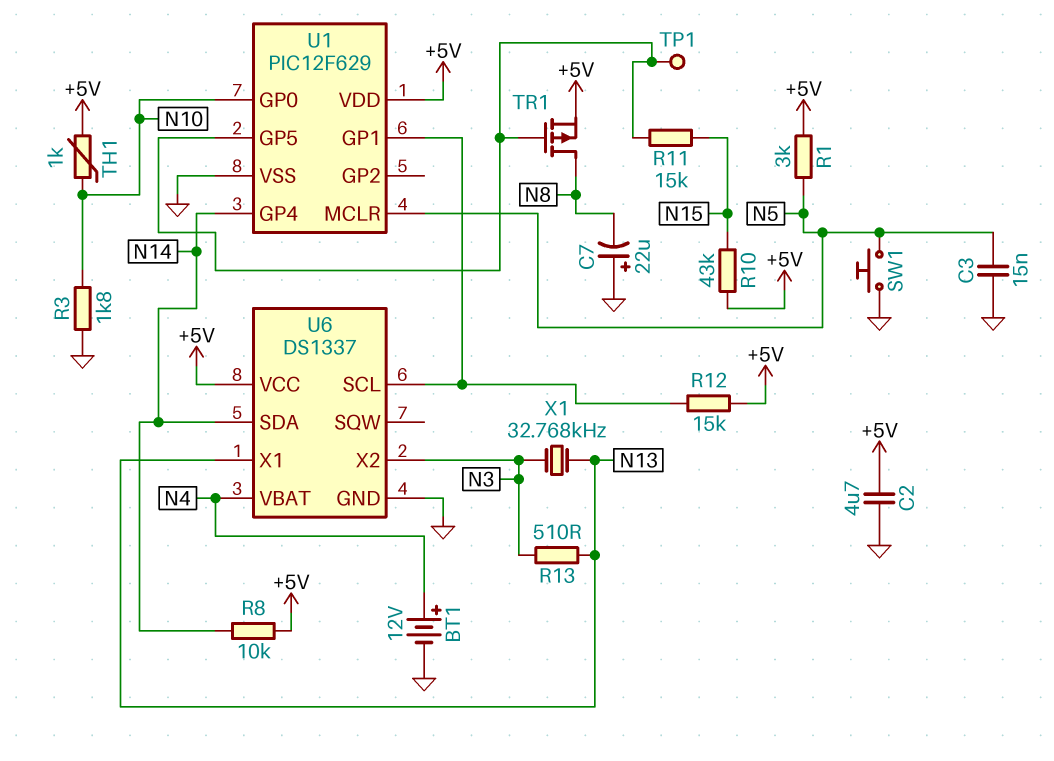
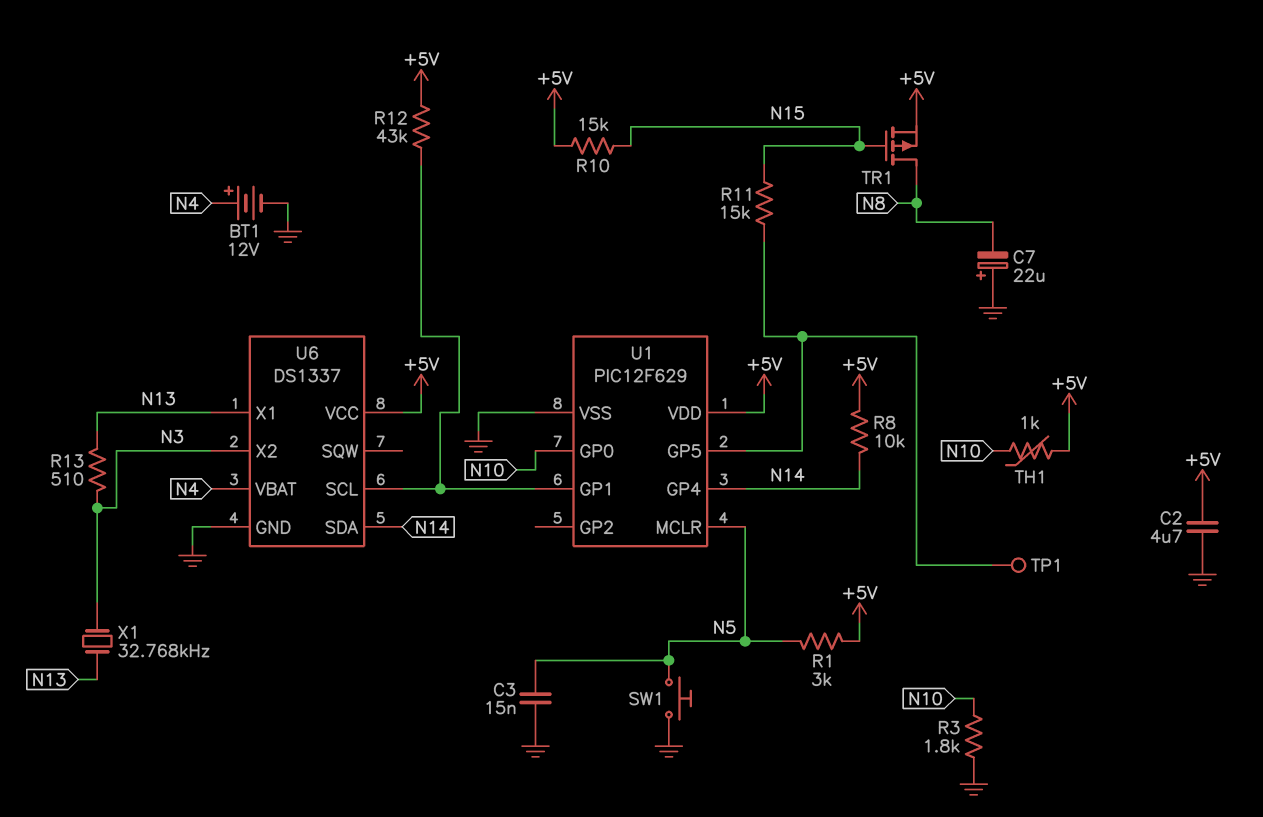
R10: 43k (+5V, N15) -> 15k (+5V, N15)
R12: 15k (+5V, U1/GP1) -> 43k (+5V, U1/GP1)
TR1: PMOS (G U1/GP5, D N8, S +5V) -> PMOS (G N15, D N8, S +5V)

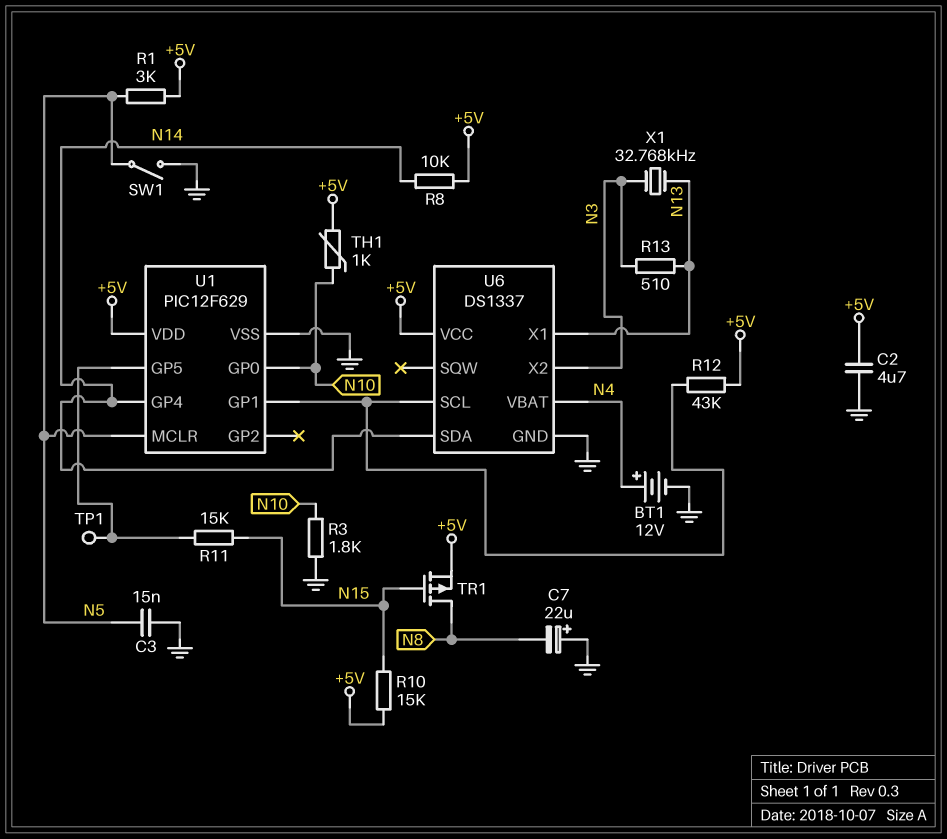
SW1: button (GND, N5) -> switch (GND, N5)

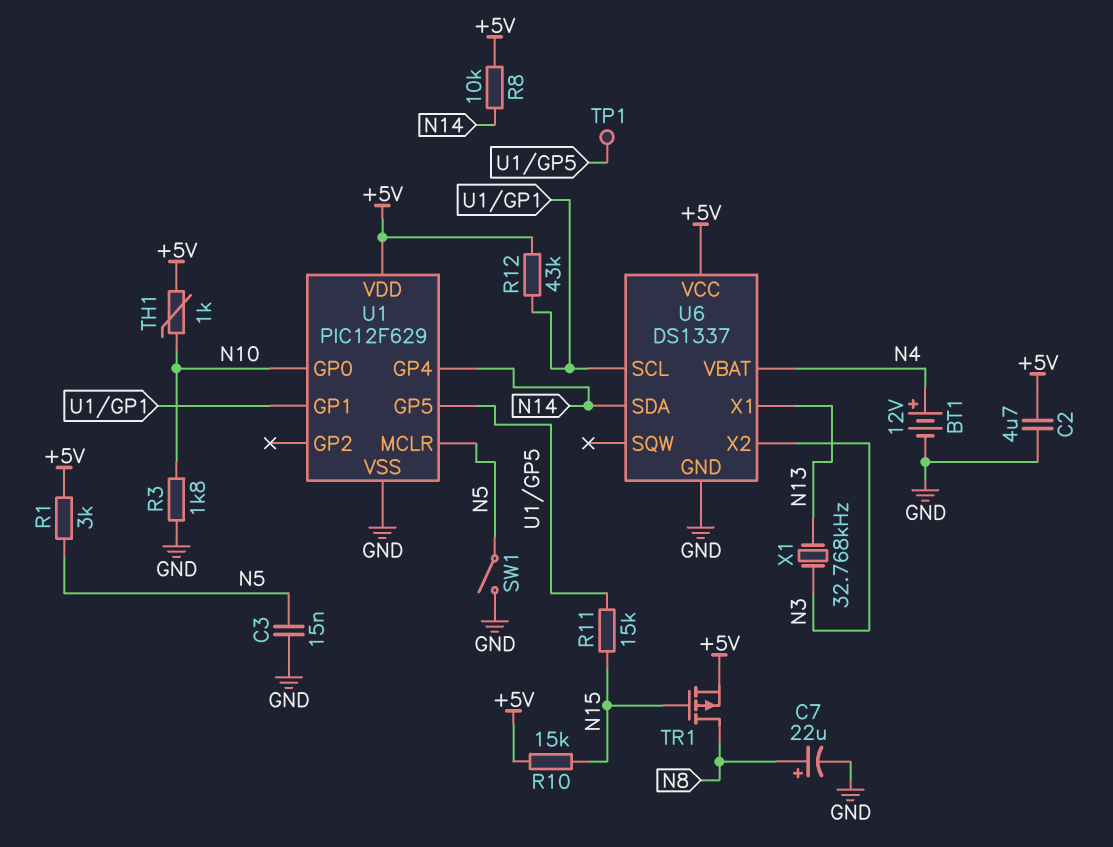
C7: 22uF (plus GND, minus N8) -> 22uF (plus N8, minus GND)
R13: 510 (N3, N13) -> none

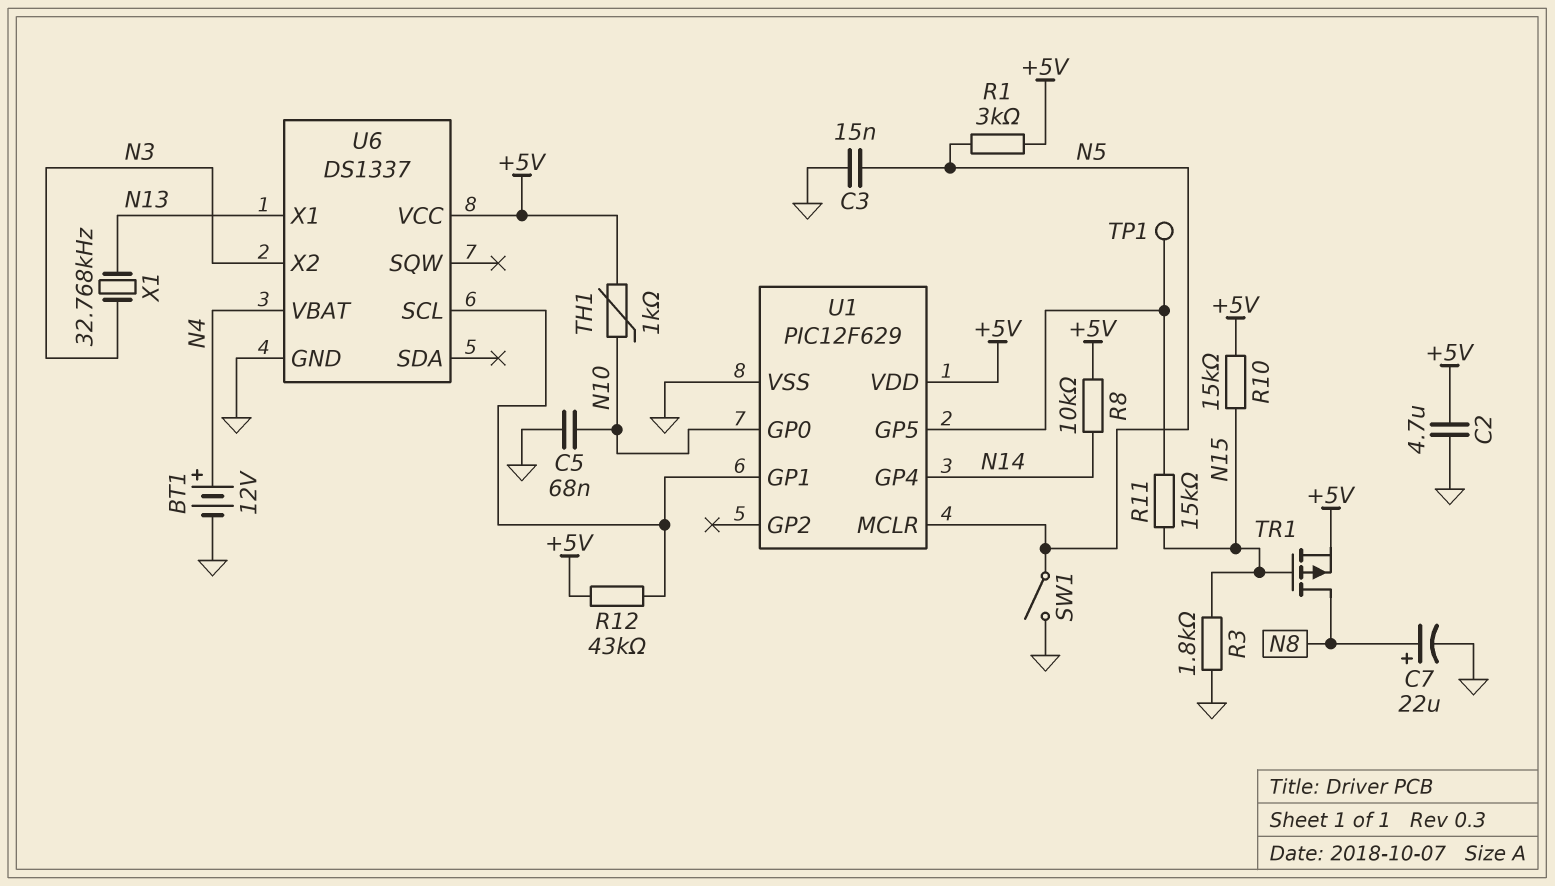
C5: none -> 68nF (GND, N10)
R3: 1.8k (GND, N10) -> 1.8k (GND, N15)
U6 pin SDA: N14 -> none

